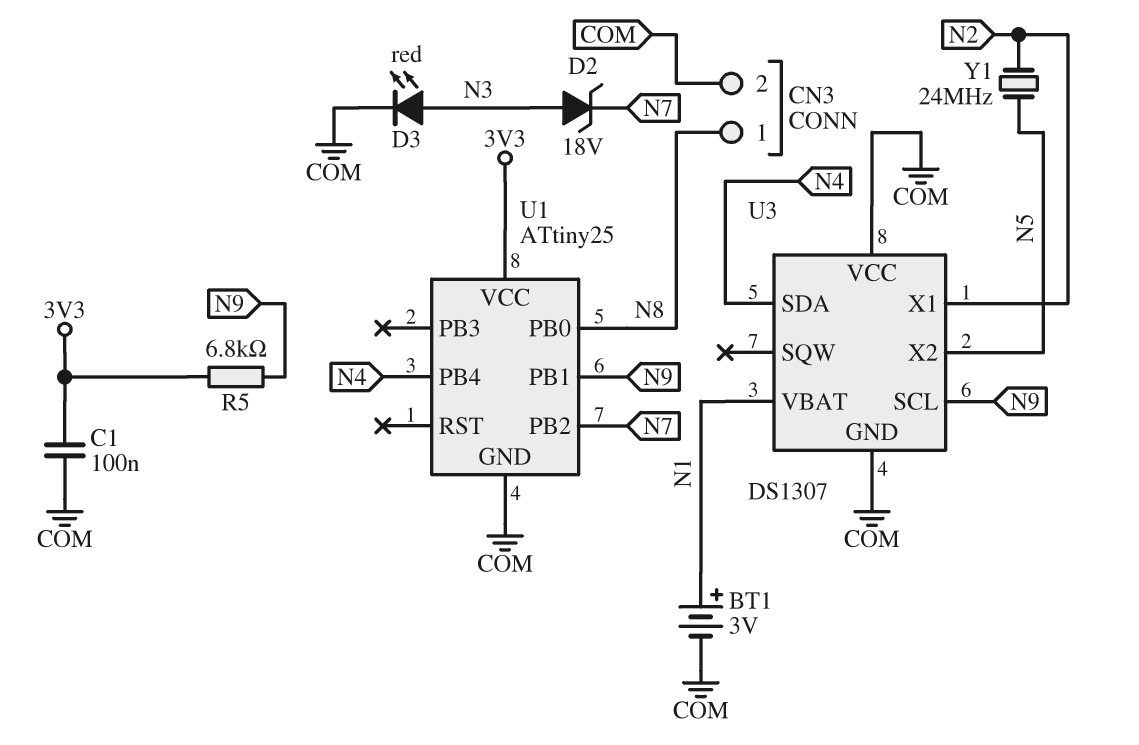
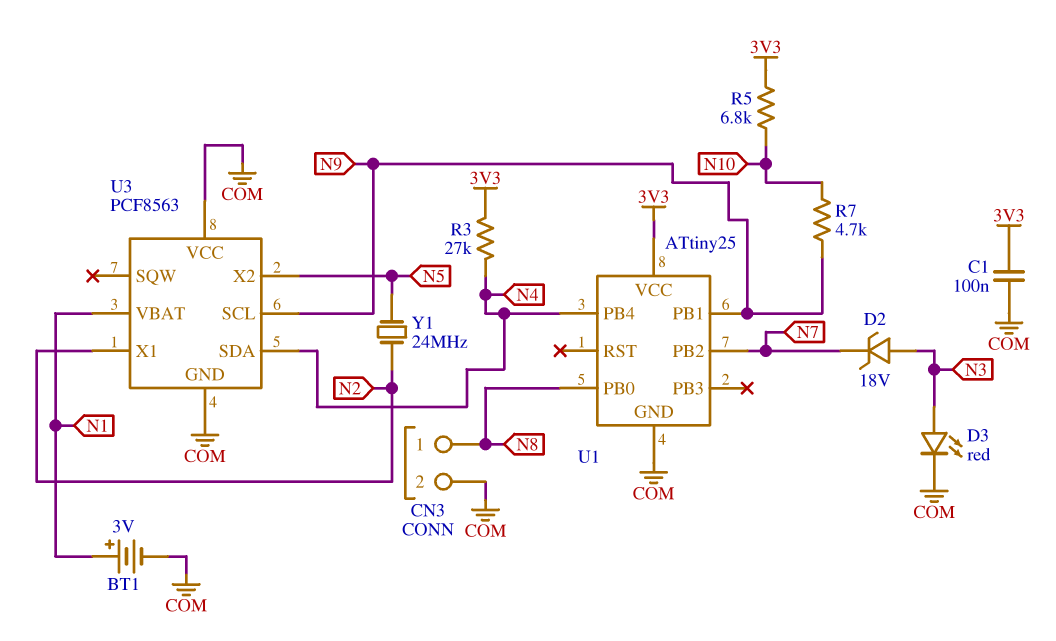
R3: none -> 27k (3V3, N4)
R5: 6.8k (3V3, N9) -> 6.8k (3V3, N10)
R7: none -> 4.7k (N9, N10)
U3: DS1307 -> PCF8563

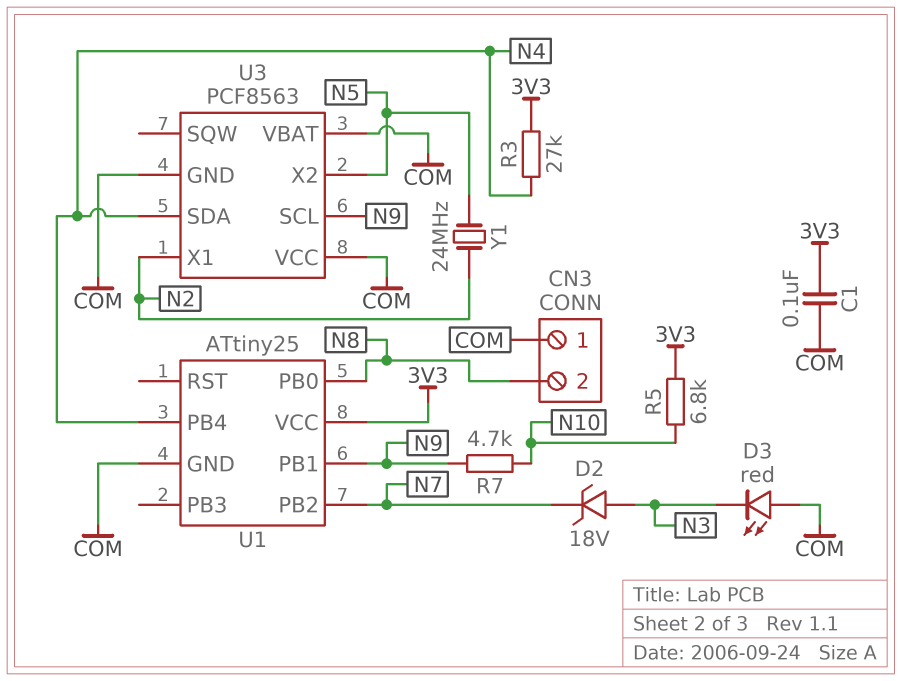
BT1: 3V (plus N1, minus COM) -> none
CN3 pin 1: N8 -> COM
CN3 pin 2: COM -> N8
D3: LED red (A N3, K COM) -> LED red (A COM, K N3)
U3 pin VBAT: N1 -> COM

